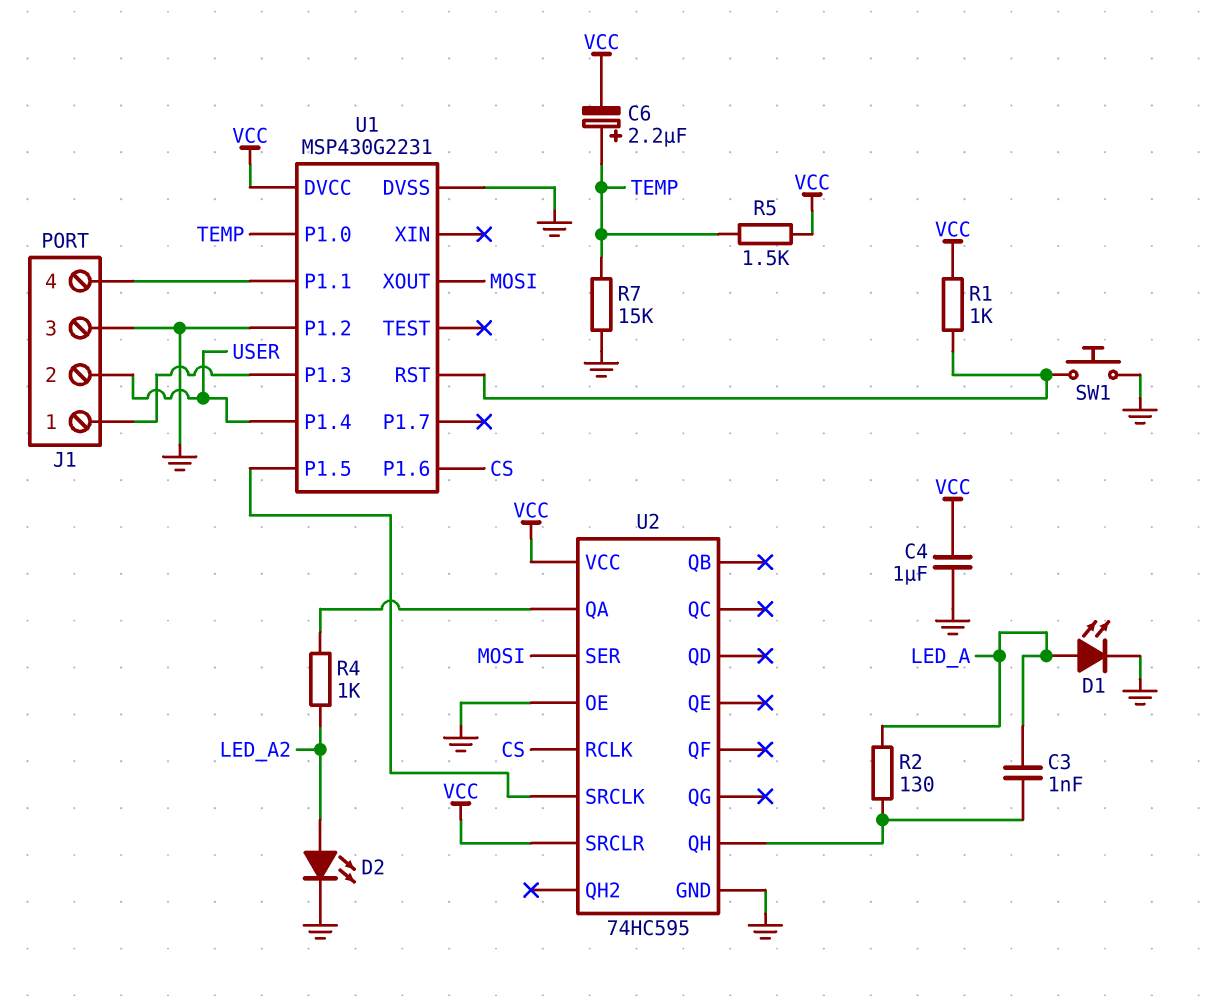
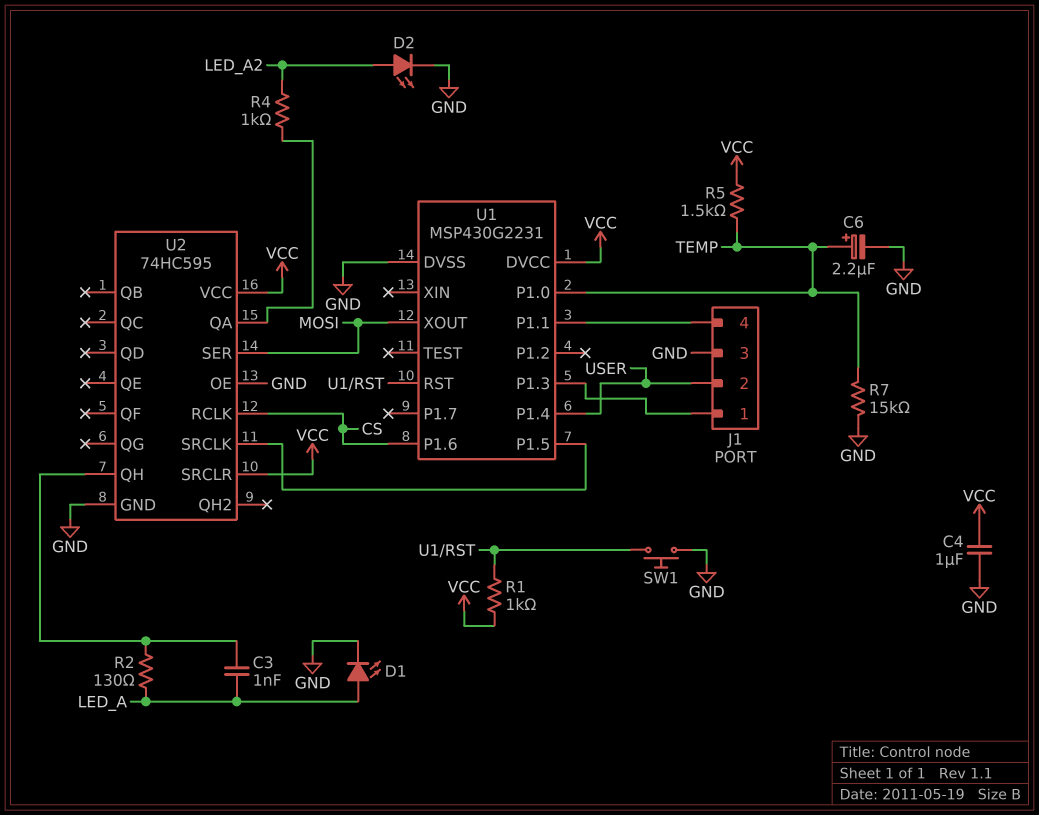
C6: 2.2uF (plus TEMP, minus VCC) -> 2.2uF (plus TEMP, minus GND)
U1 pin P1.2: GND -> none

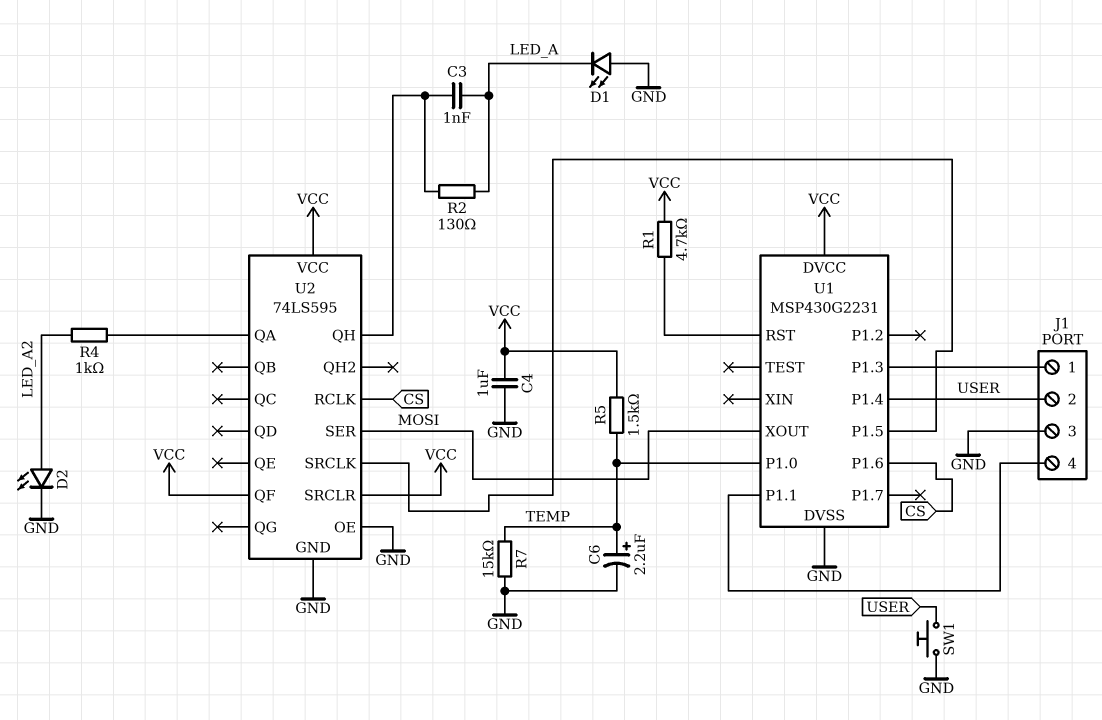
D1: LED (A LED_A, K GND) -> LED (A GND, K LED_A)
R1: 1k (U1/RST, VCC) -> 4.7k (U1/RST, VCC)
SW1: button (GND, U1/RST) -> button (GND, USER)
U2: 74HC595 -> 74LS595
U2 pin QF: none -> VCC

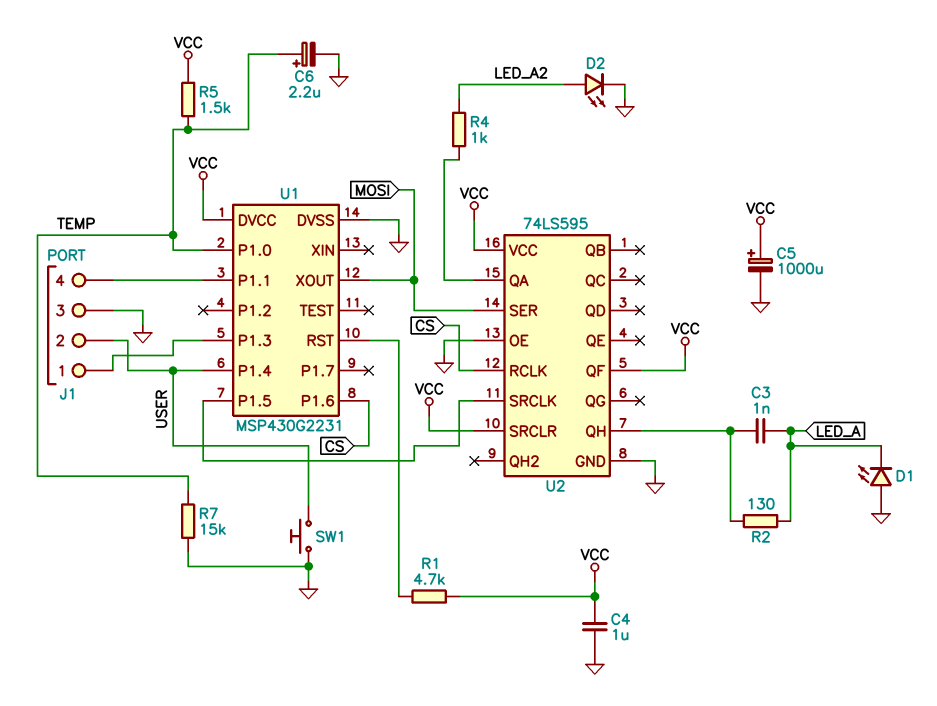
C5: none -> 1000uF (plus VCC, minus GND)

